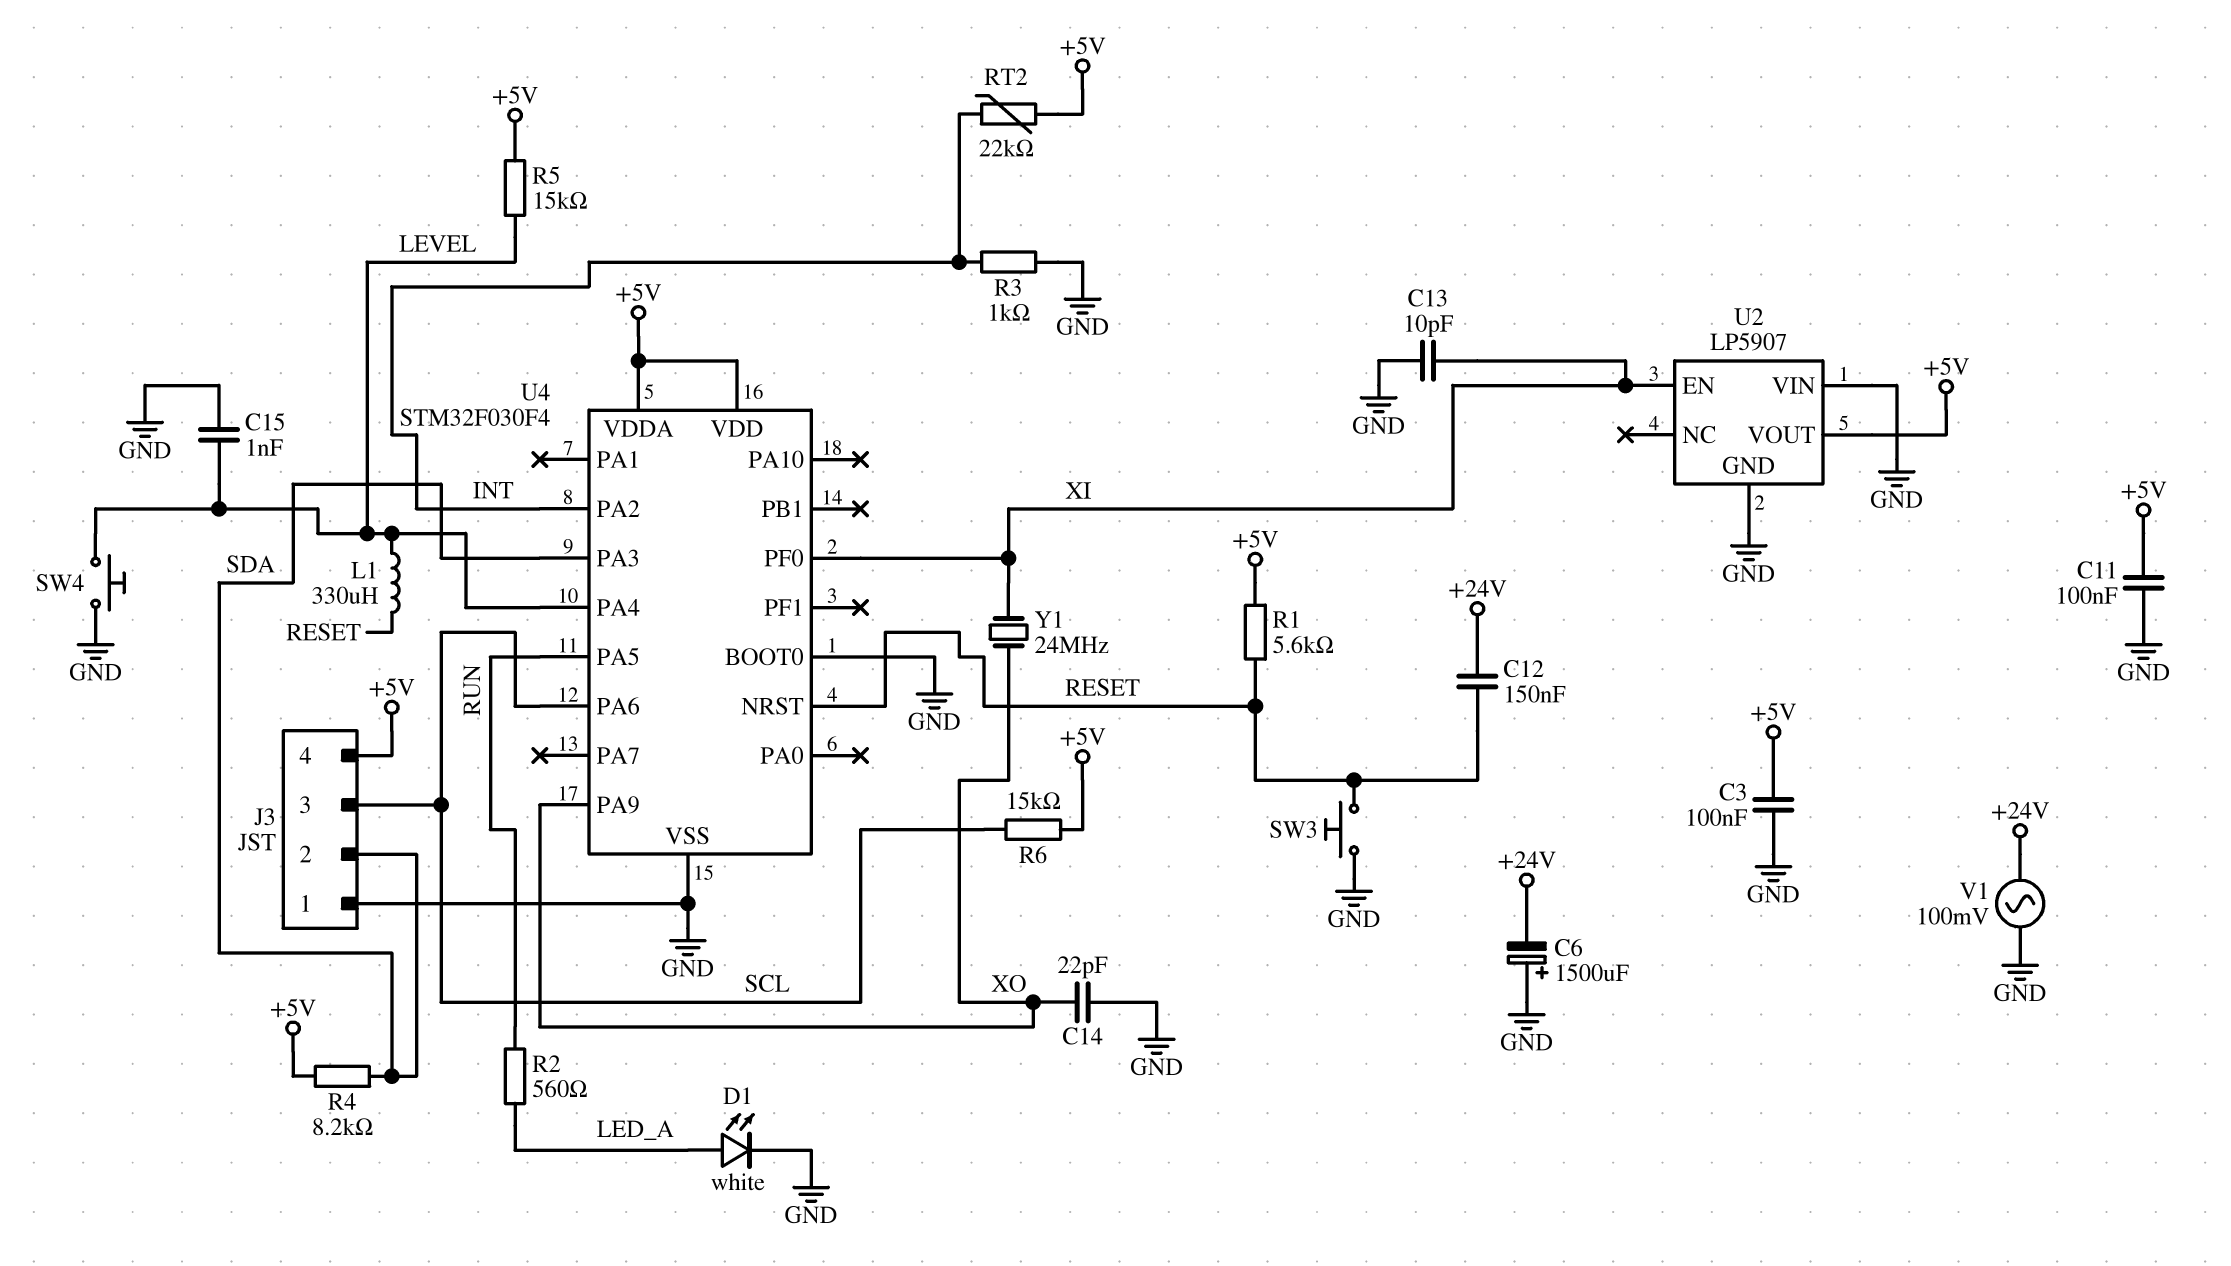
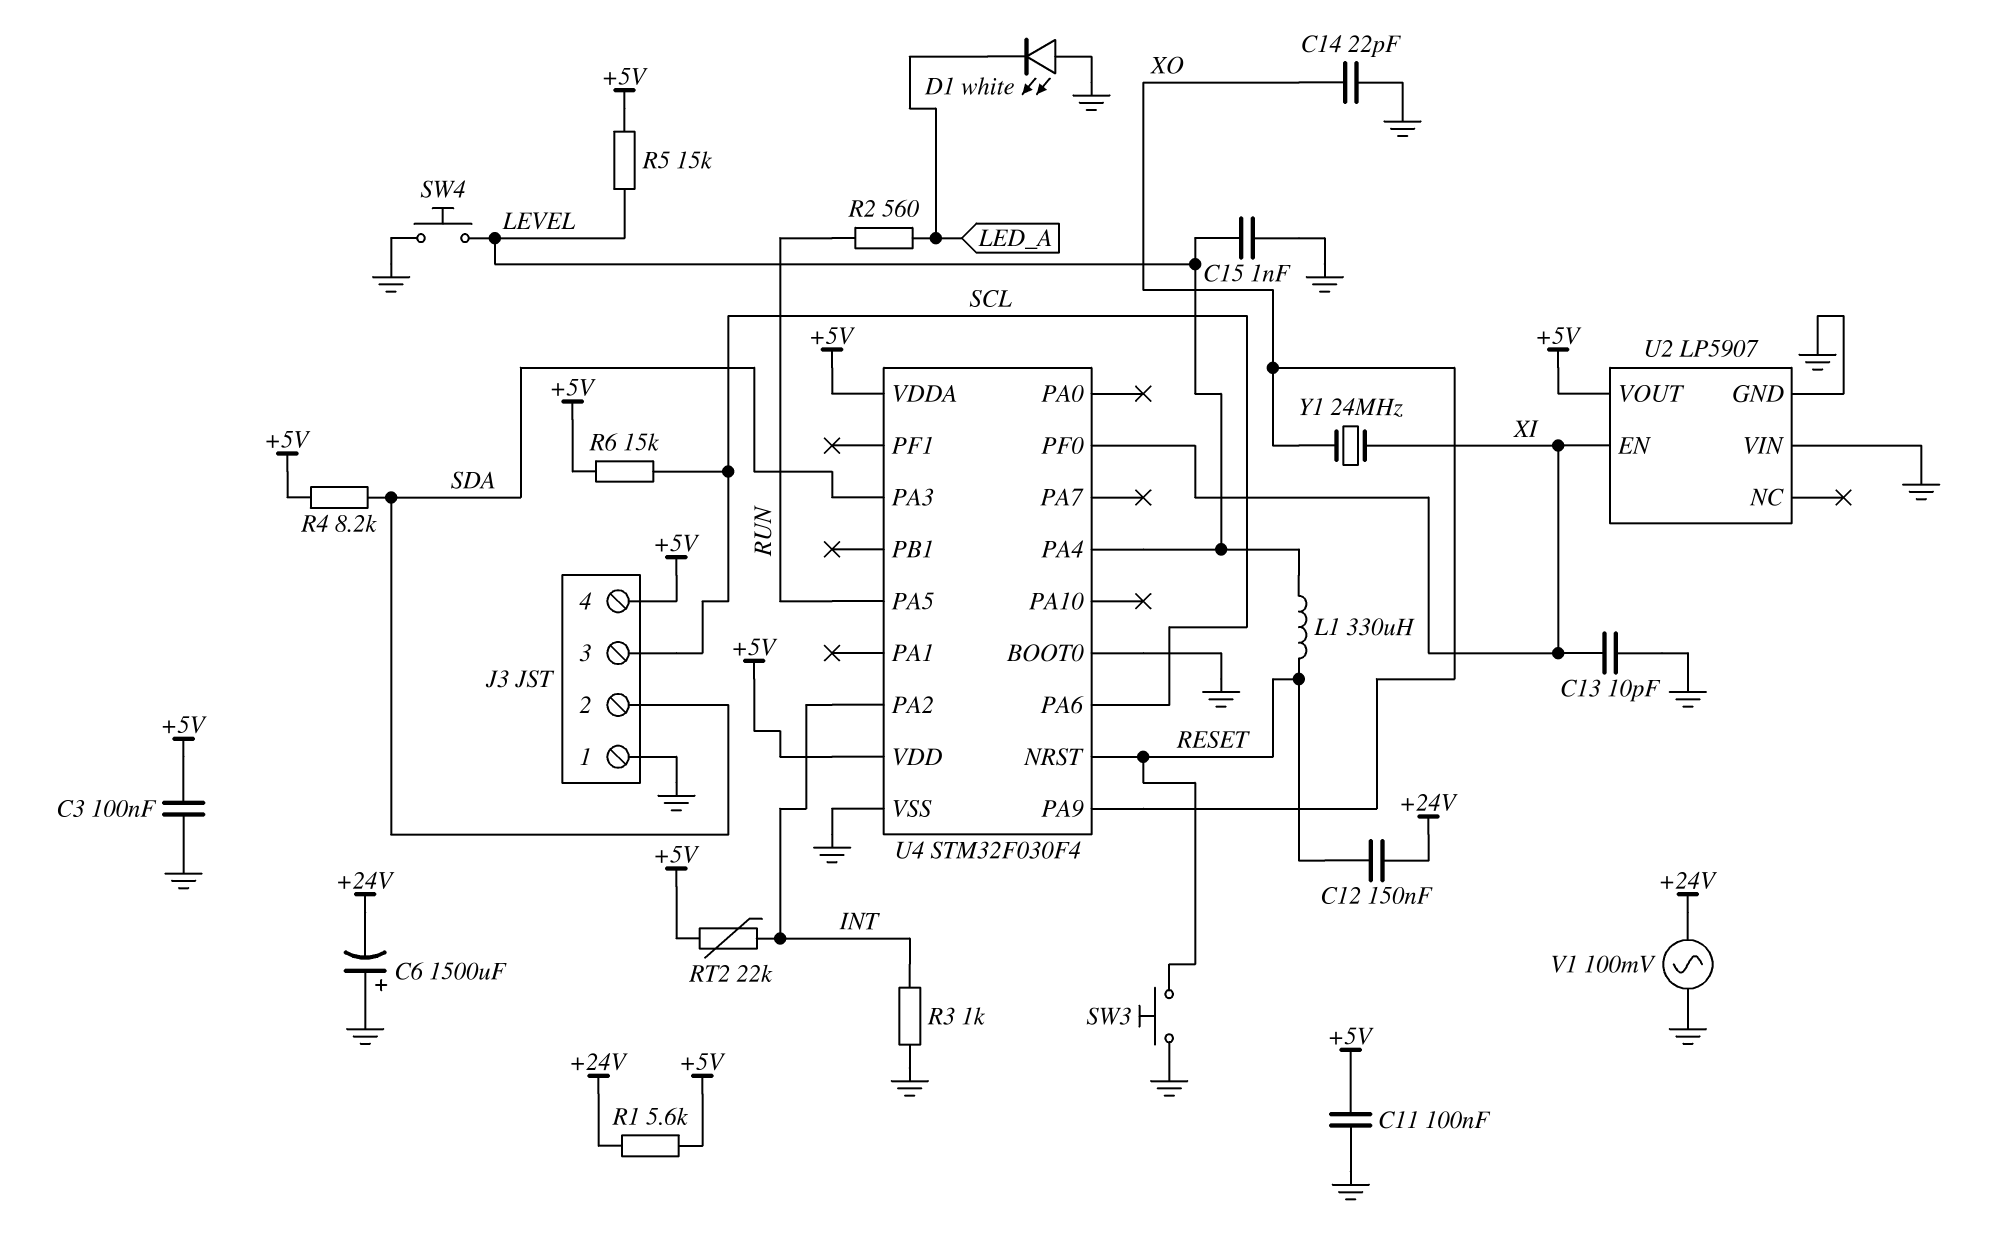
D1: LED white (A LED_A, K GND) -> LED white (A GND, K LED_A)
R1: 5.6k (+5V, RESET) -> 5.6k (+5V, +24V)

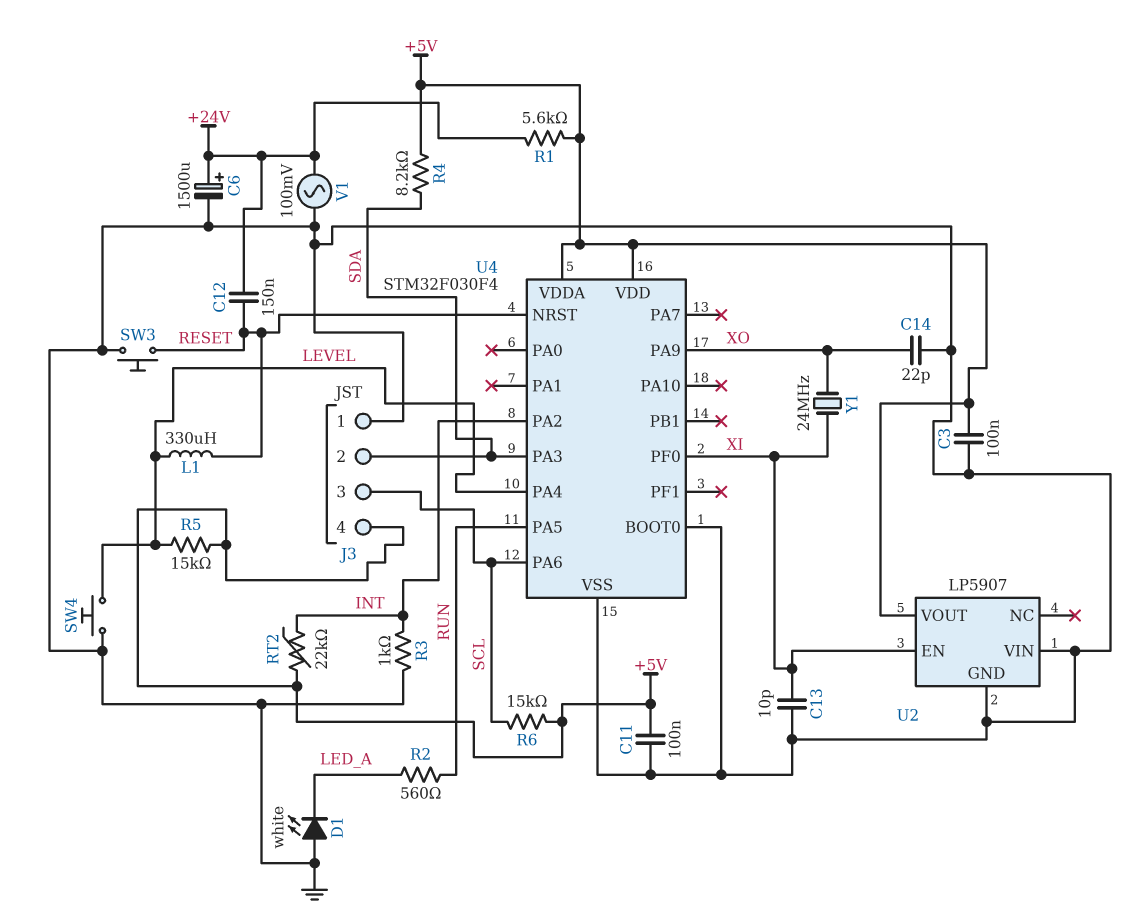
C6: 1500uF (plus GND, minus +24V) -> 1500uF (plus +24V, minus GND)
C15: 1nF (GND, LEVEL) -> none

